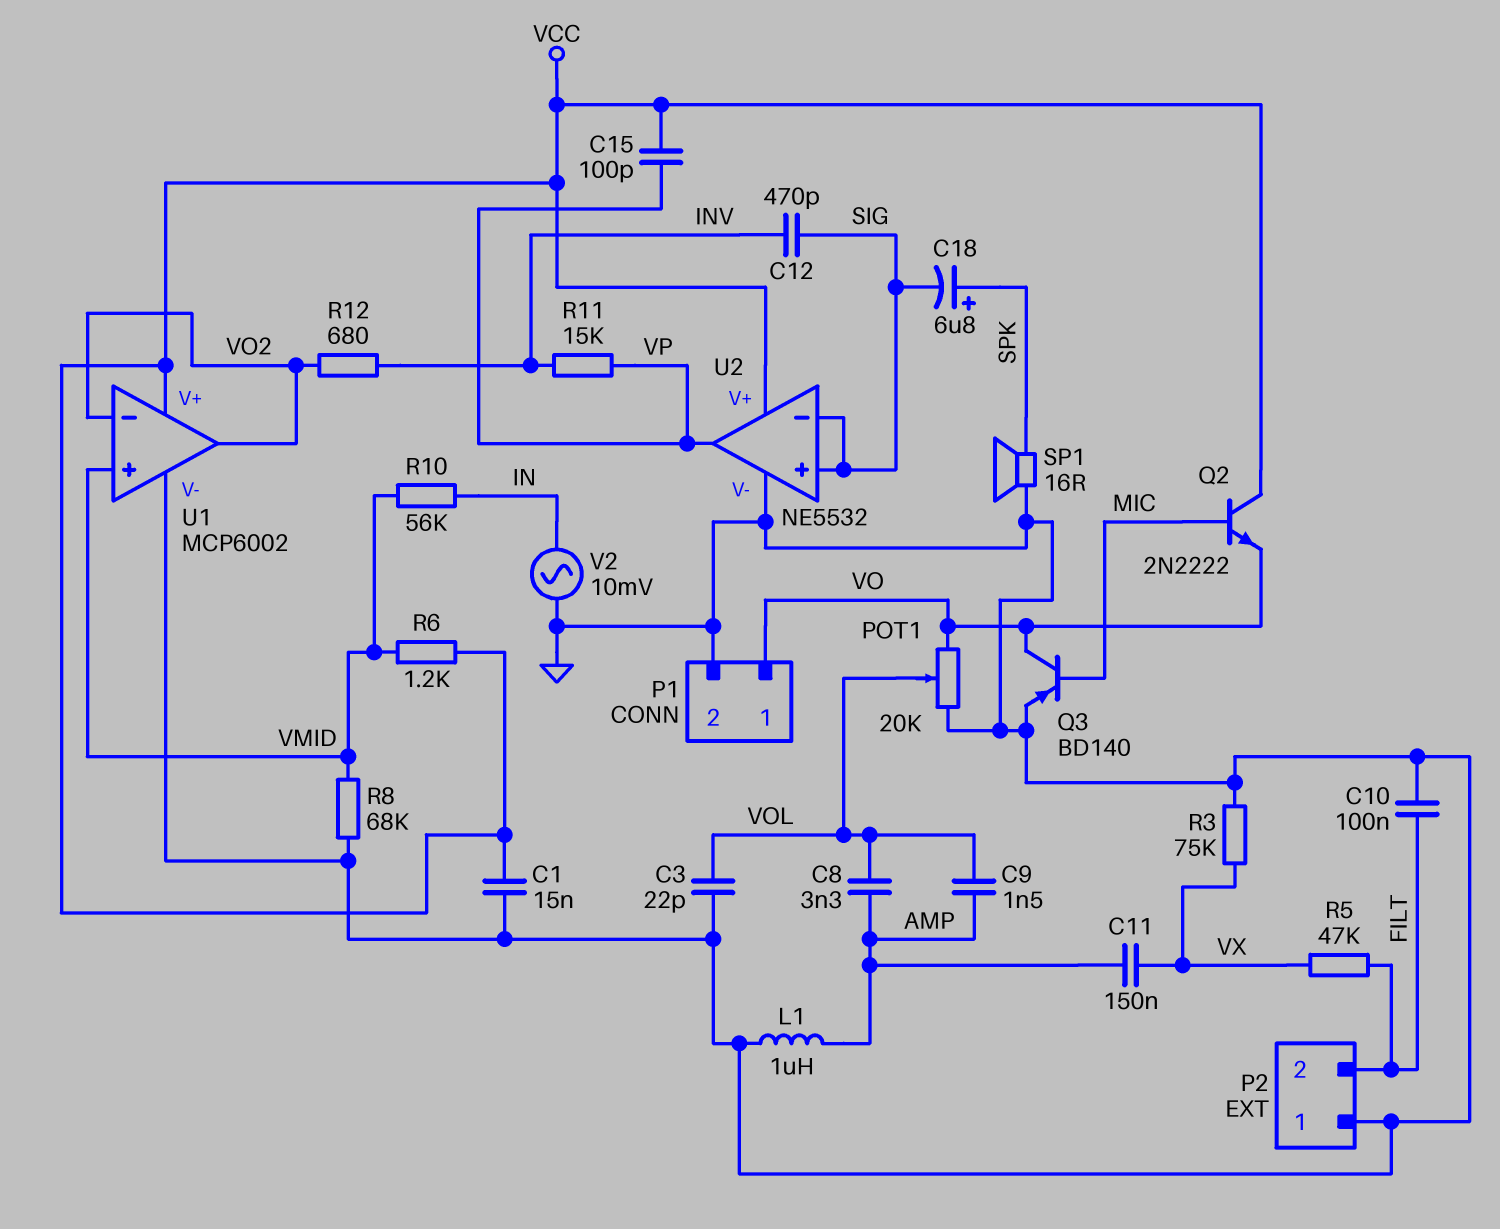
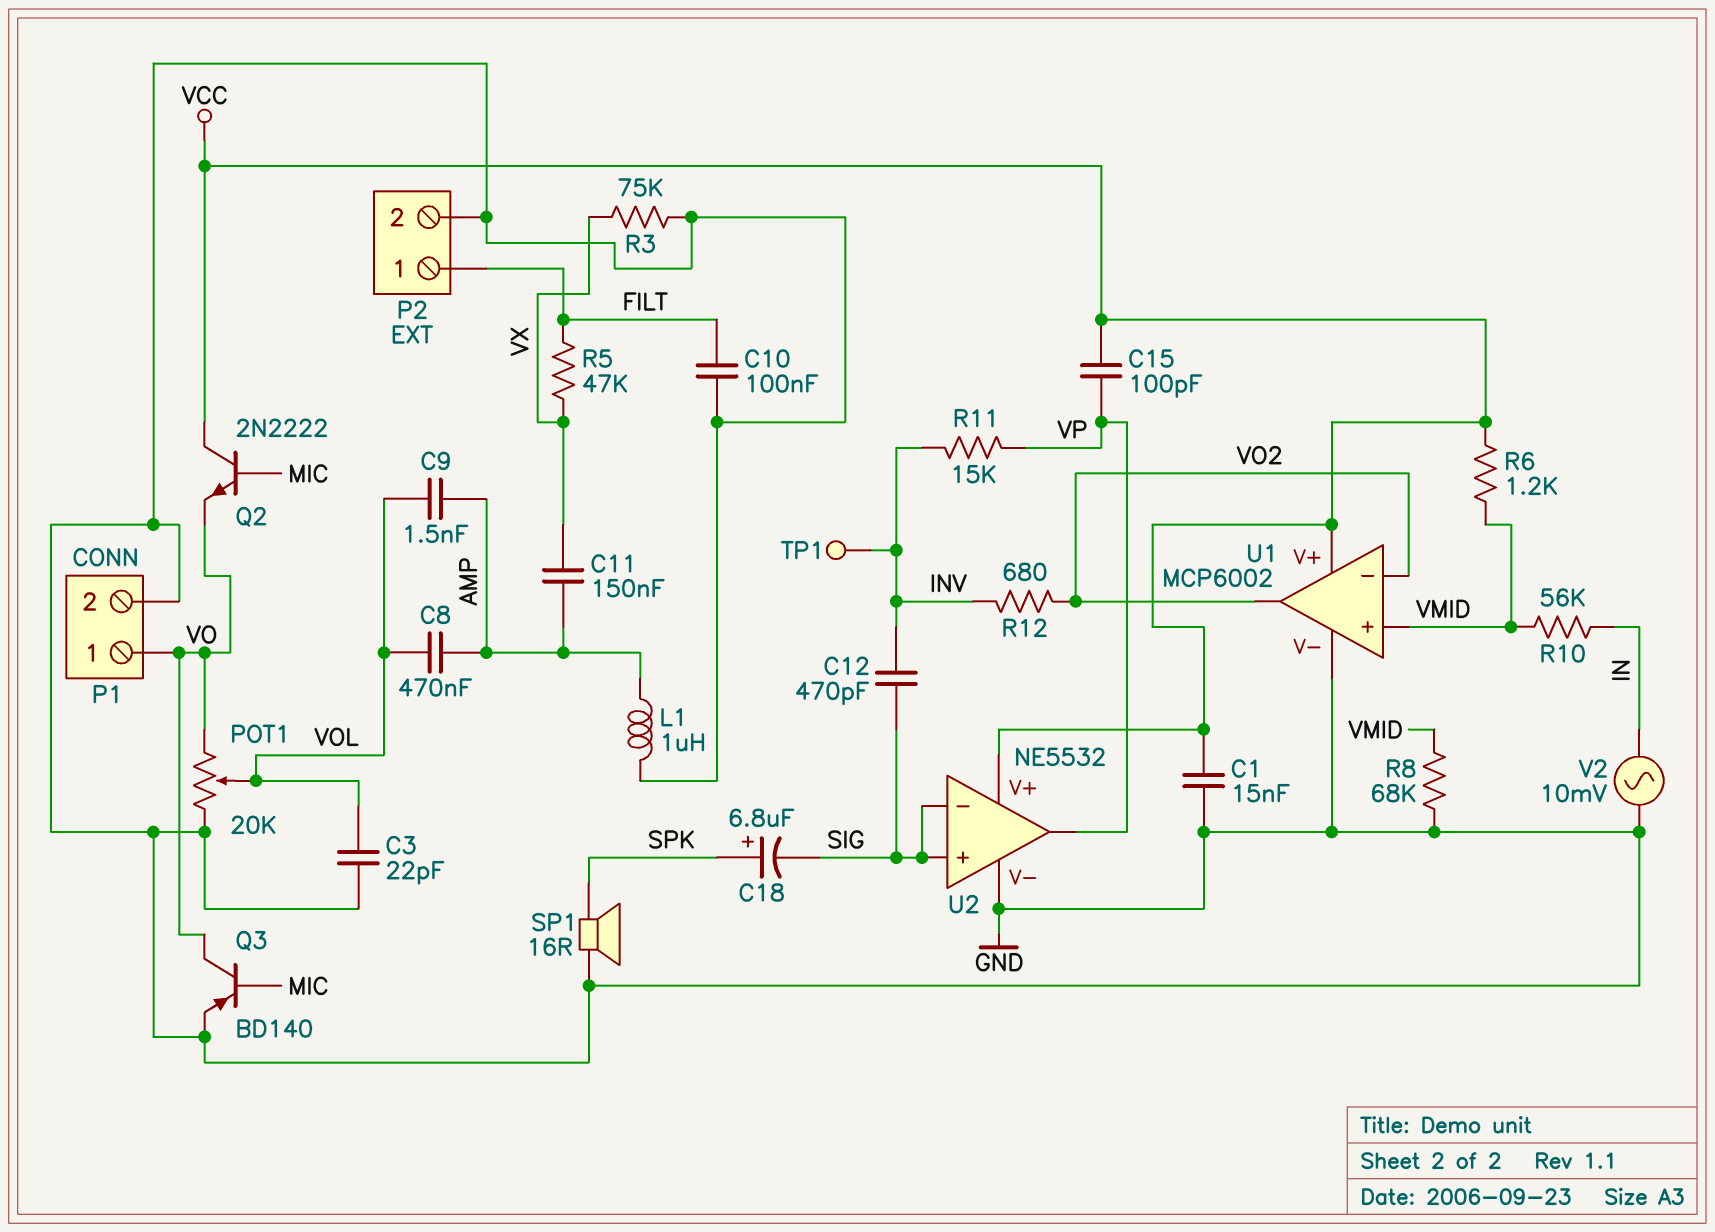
C8: 3.3nF (AMP, VOL) -> 470nF (AMP, VOL)
P2 pin 1: GND -> FILT
P2 pin 2: FILT -> GND
TP1: none -> test point (INV)

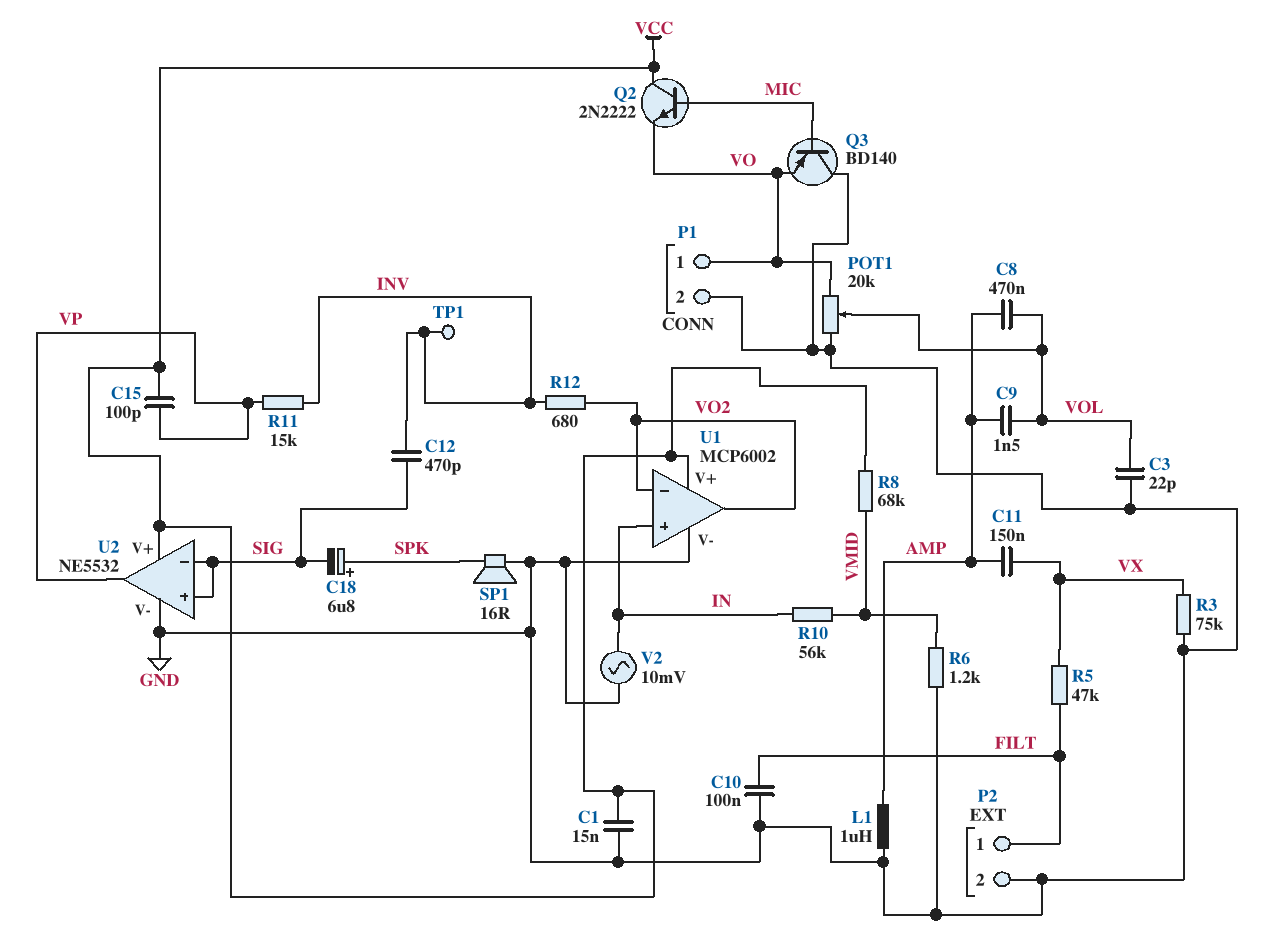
Q3: PNP BD140 (B MIC, C VO, E GND) -> PNP BD140 (B MIC, C GND, E VO)
R6: 1.2k (VCC, VMID) -> 1.2k (GND, VMID)
R8: 68k (GND, VMID) -> 68k (VCC, VMID)
U1 pin in+: VMID -> IN

